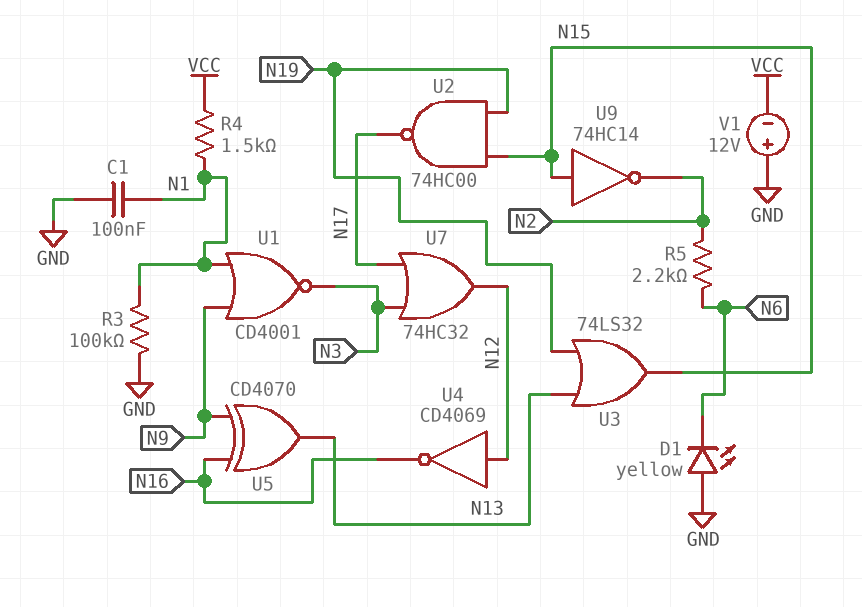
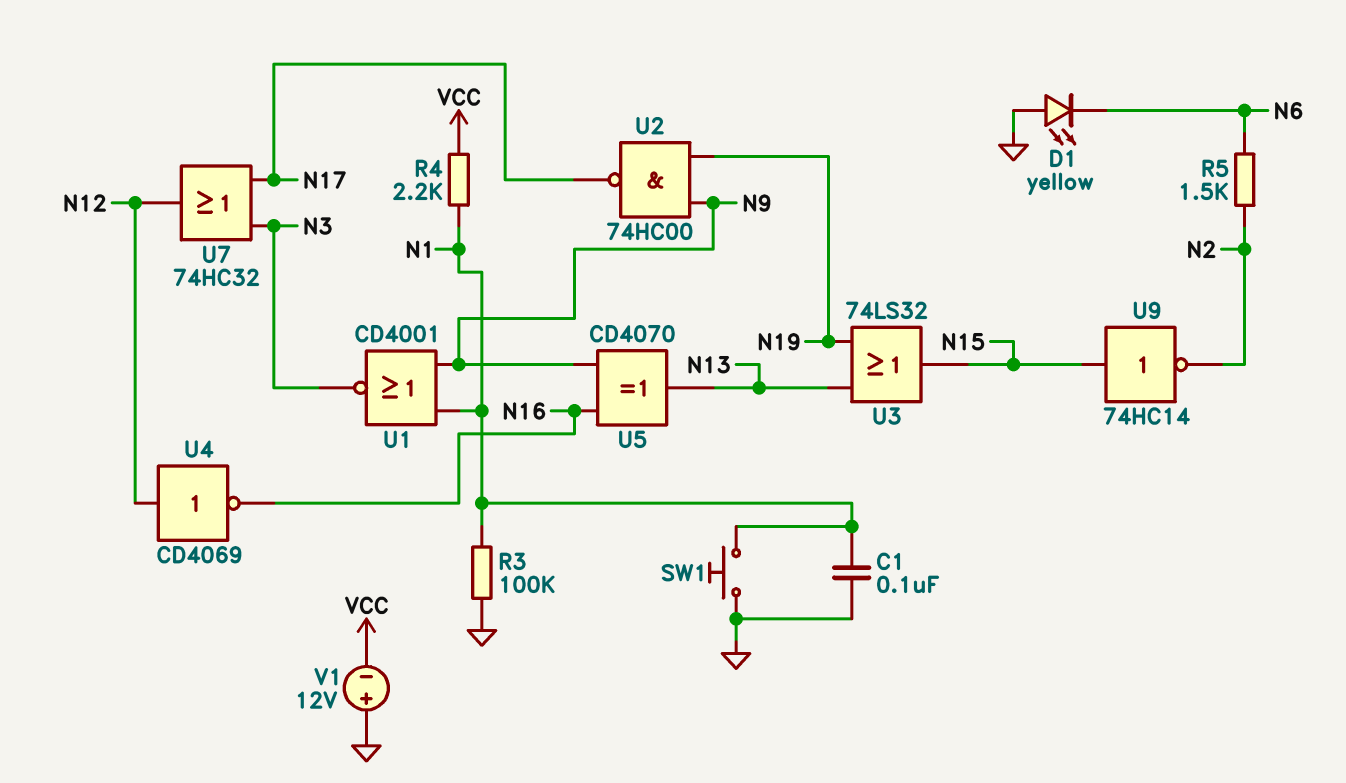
R4: 1.5k (N1, VCC) -> 2.2k (N1, VCC)
R5: 2.2k (N2, N6) -> 1.5k (N2, N6)
SW1: none -> button (GND, N1)
U2: NAND 74HC00 (in N15, in N19, out N17) -> NAND 74HC00 (in N9, in N19, out N17)

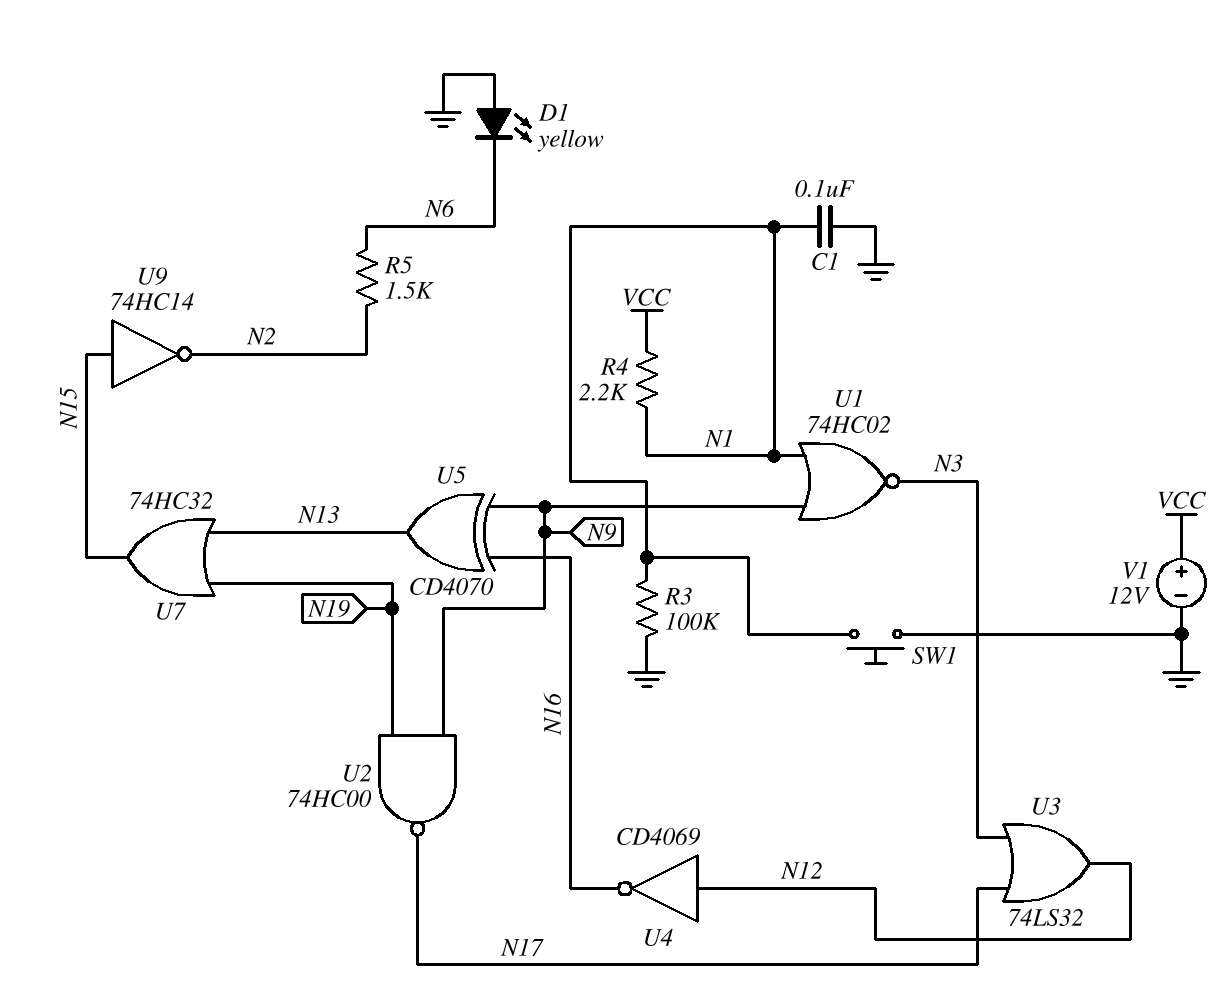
U1: NOR CD4001 (in N1, in N9, out N3) -> NOR 74HC02 (in N1, in N9, out N3)
U3: OR 74LS32 (in N13, in N19, out N15) -> OR 74LS32 (in N3, in N17, out N12)
U7: OR 74HC32 (in N3, in N17, out N12) -> OR 74HC32 (in N13, in N19, out N15)
V1: 12V (plus GND, minus VCC) -> 12V (plus VCC, minus GND)

